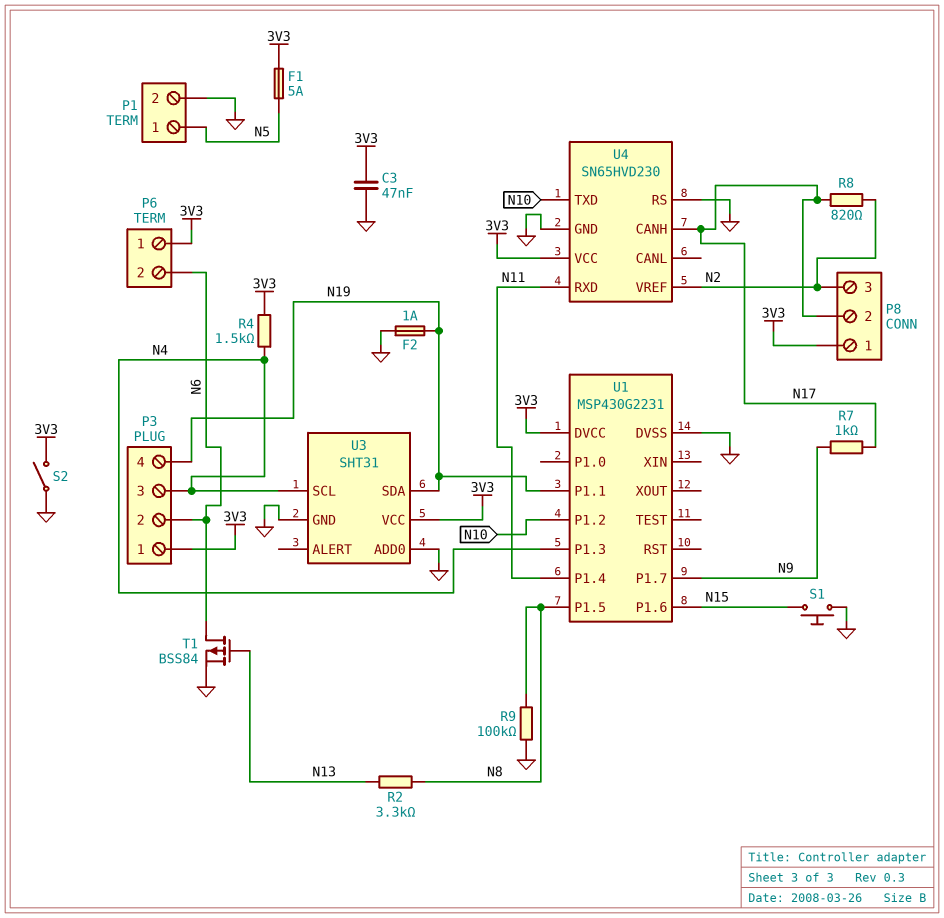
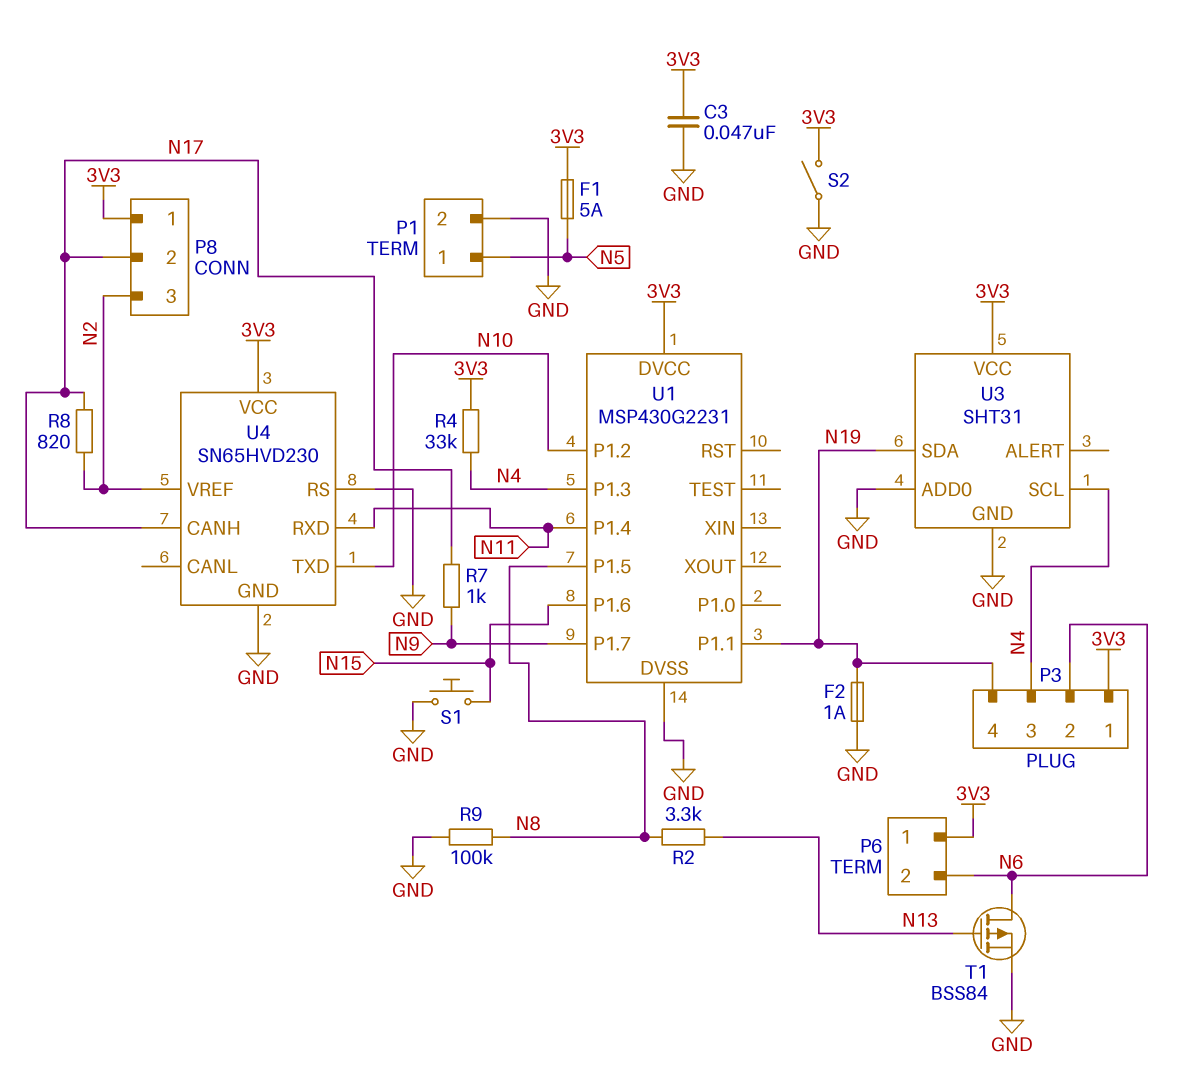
R4: 1.5k (3V3, N4) -> 33k (3V3, N4)

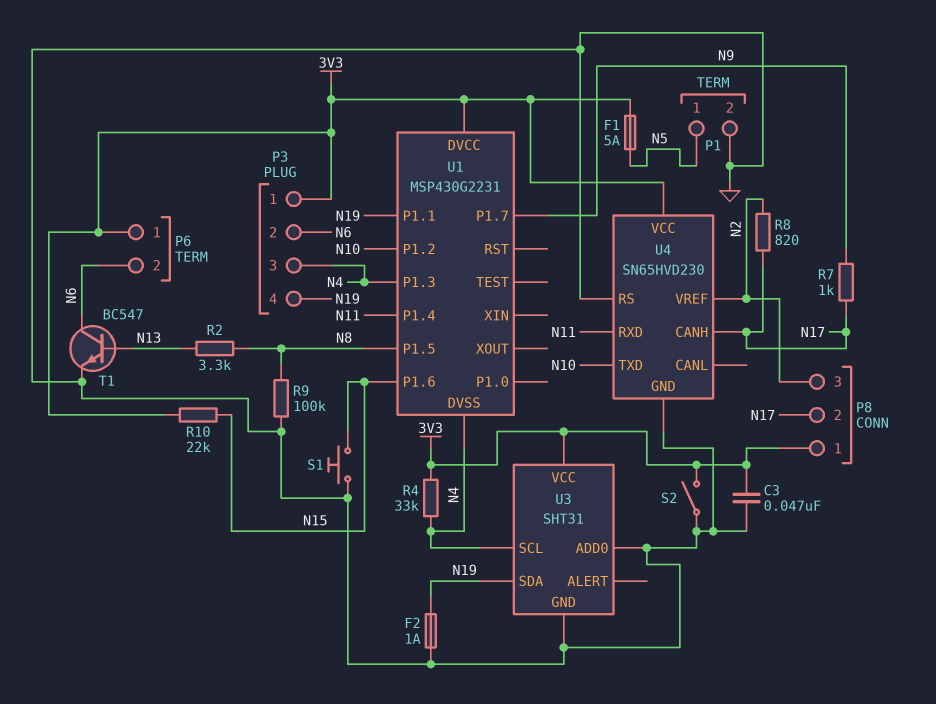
R10: none -> 22k (3V3, N15)
T1: PMOS BSS84 (G N13, D N6, S GND) -> NPN BC547 (B N13, C N6, E GND)
U1 pin DVSS: GND -> N4

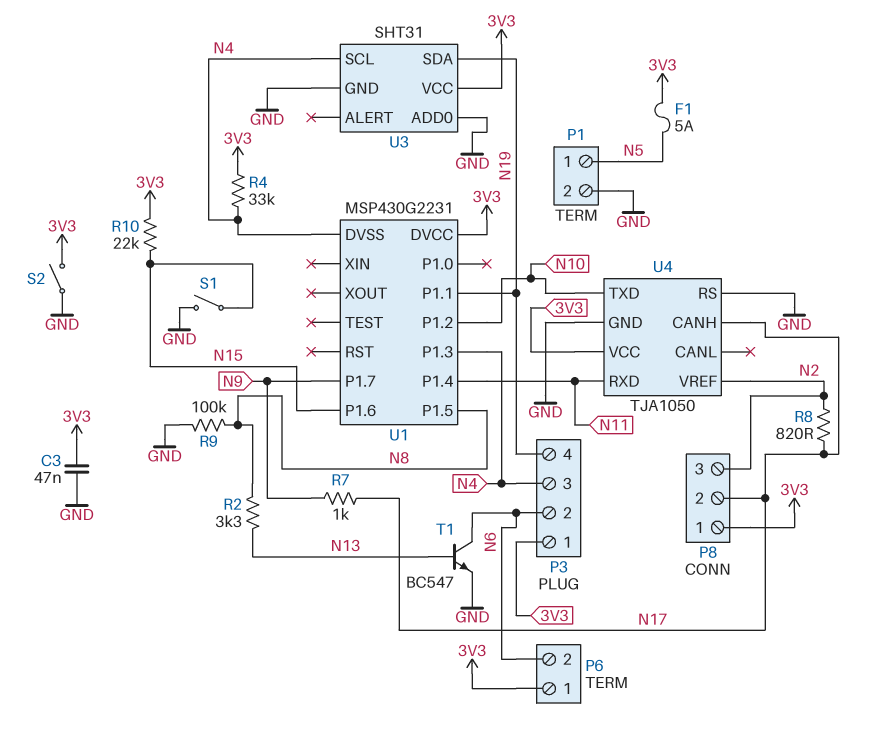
F2: 1A (GND, N19) -> none
S1: button (GND, N15) -> switch (GND, N15)
U4: SN65HVD230 -> TJA1050

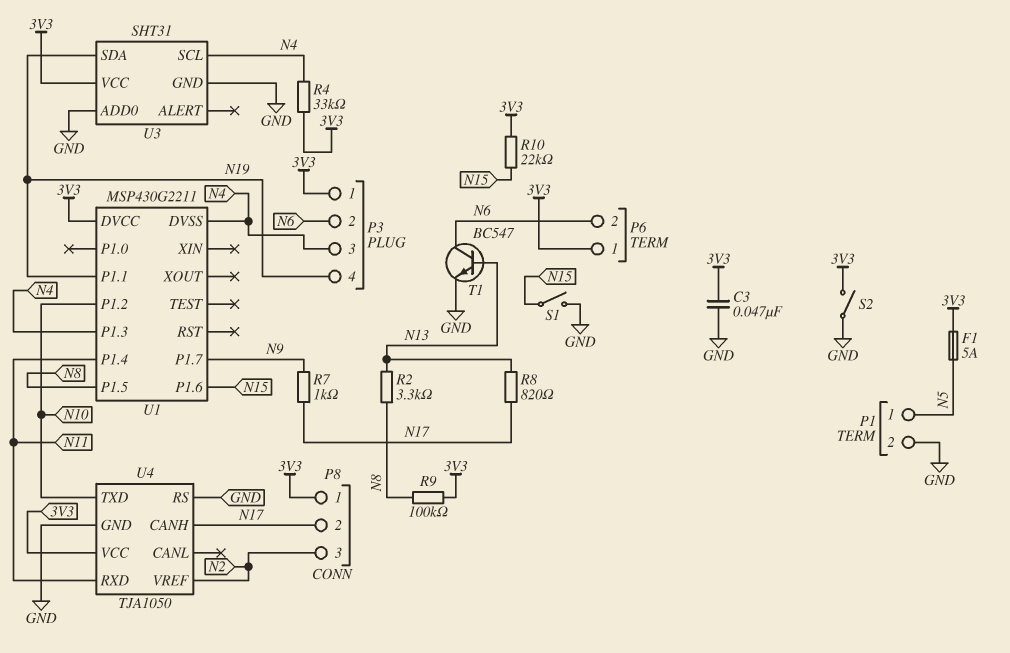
R8: 820 (N2, N17) -> 820 (N13, N17)
R9: 100k (GND, N8) -> 100k (3V3, N8)
U1: MSP430G2231 -> MSP430G2211

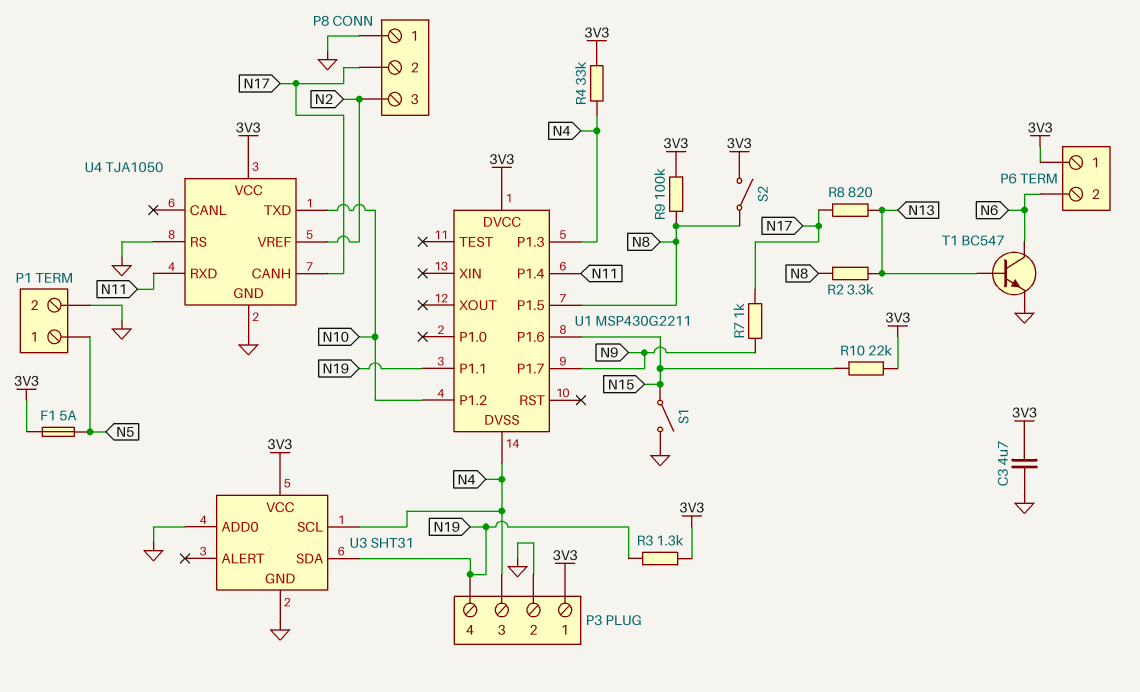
C3: 47nF (3V3, GND) -> 4.7uF (3V3, GND)
P3 pin 2: N6 -> GND
P8 pin 1: 3V3 -> GND
R3: none -> 1.3k (3V3, N19)
S2: switch (3V3, GND) -> switch (3V3, N8)

